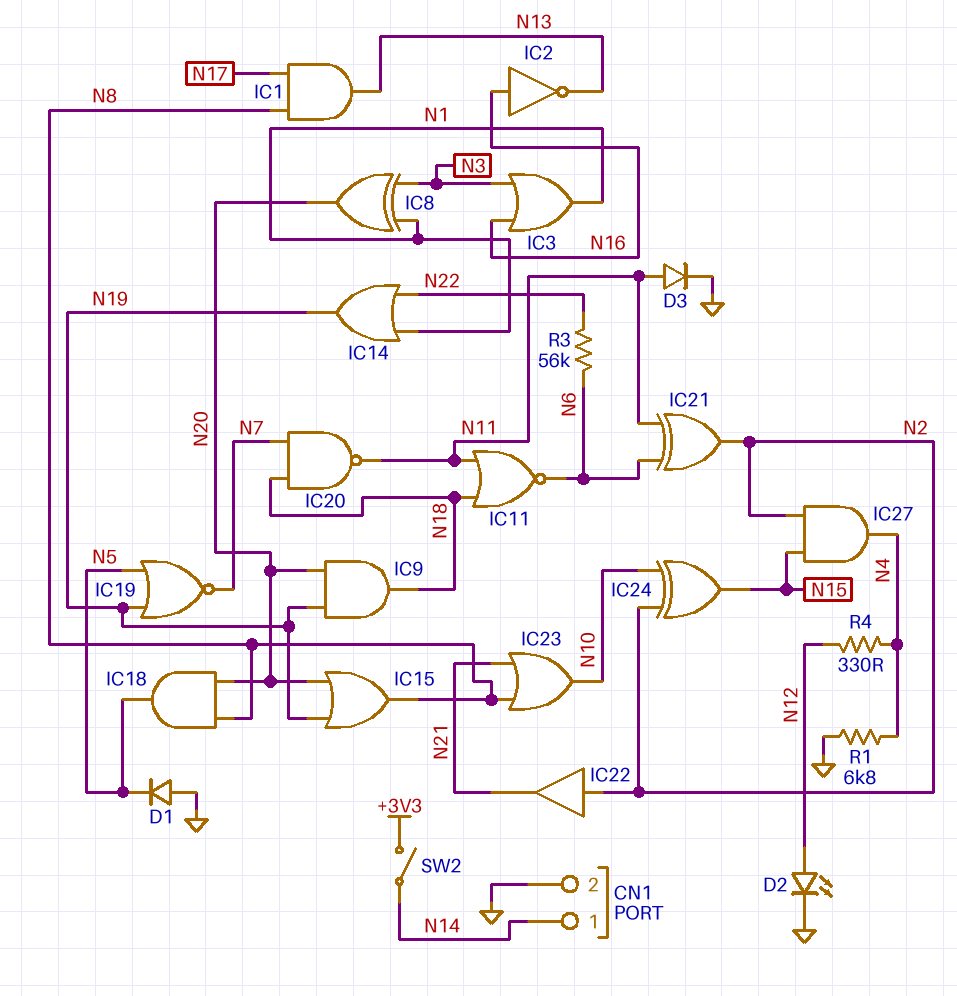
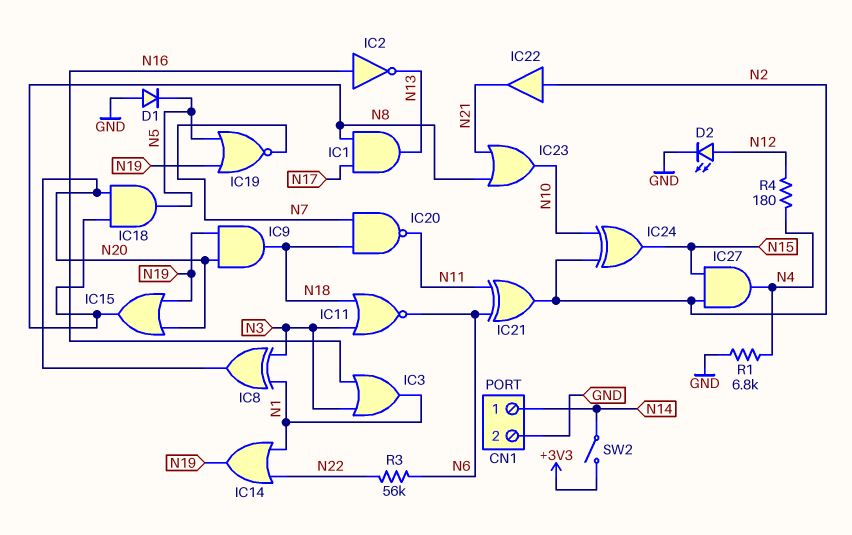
D3: diode (A N11, K GND) -> none
IC11: NOR (in N11, in N18, out N6) -> NOR (in N3, in N18, out N6)
R4: 330 (N4, N12) -> 180 (N4, N12)

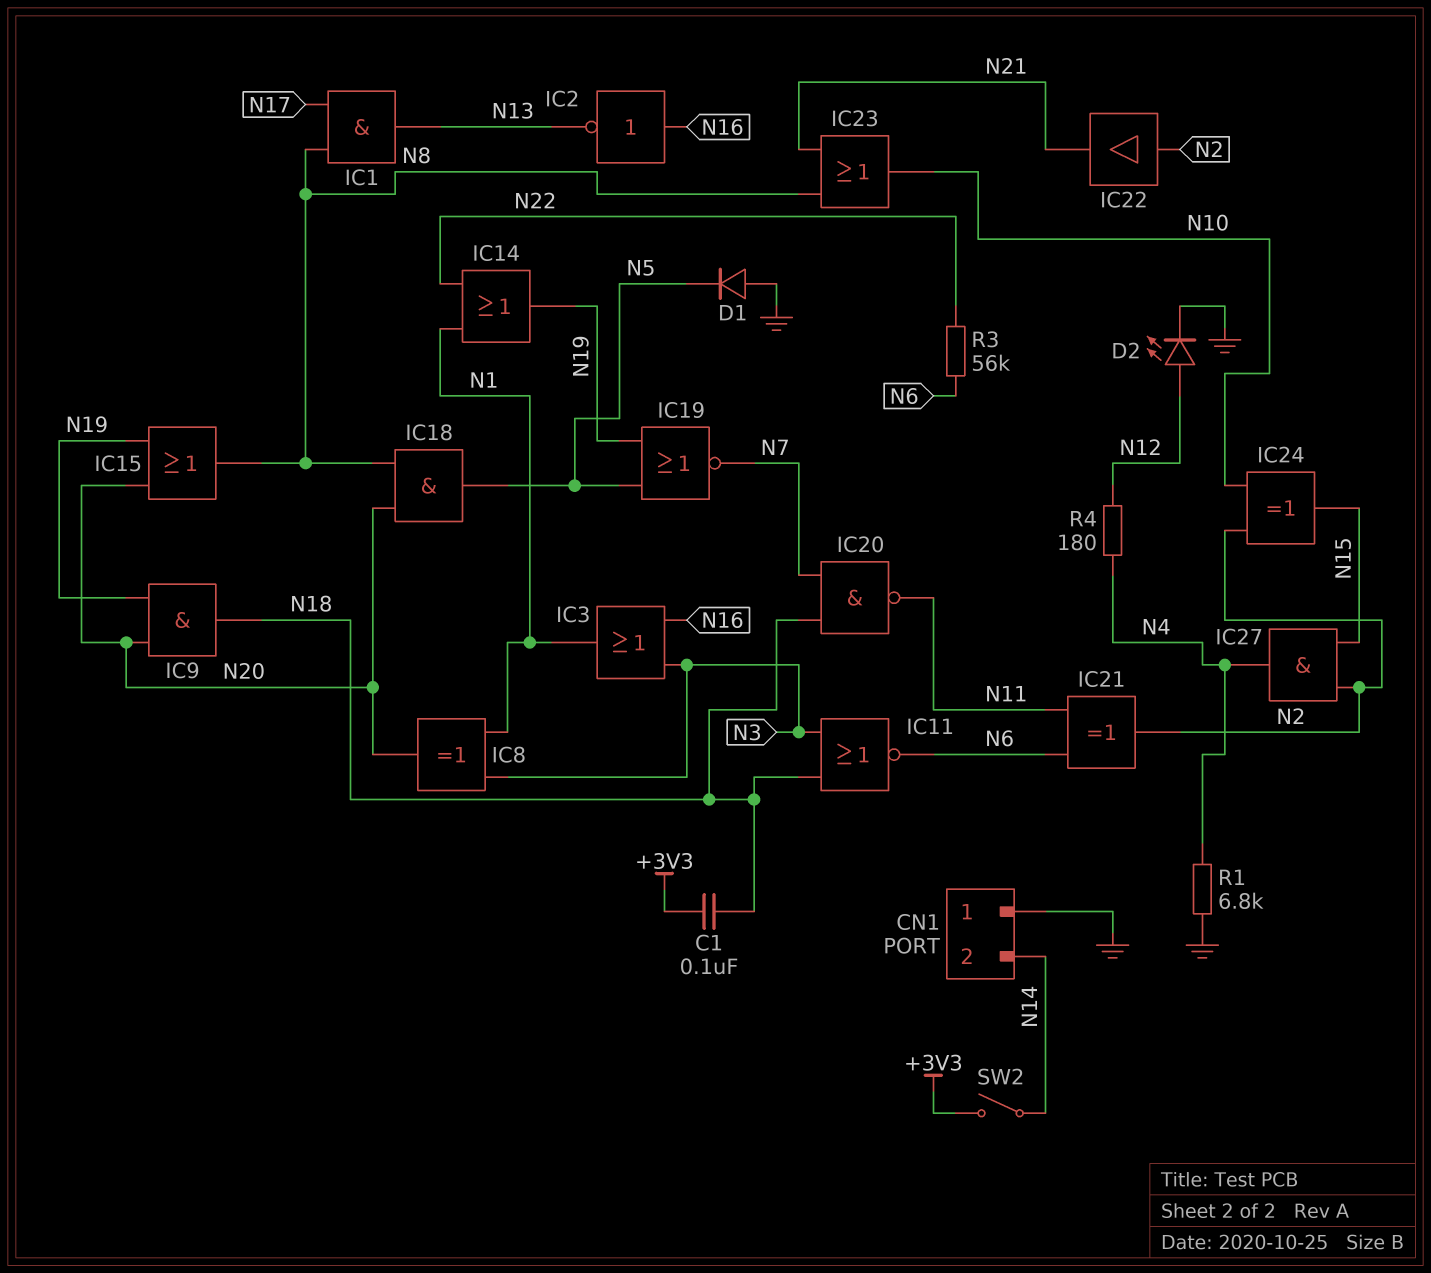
C1: none -> 100nF (+3V3, N18)
CN1 pin 1: N14 -> GND
CN1 pin 2: GND -> N14

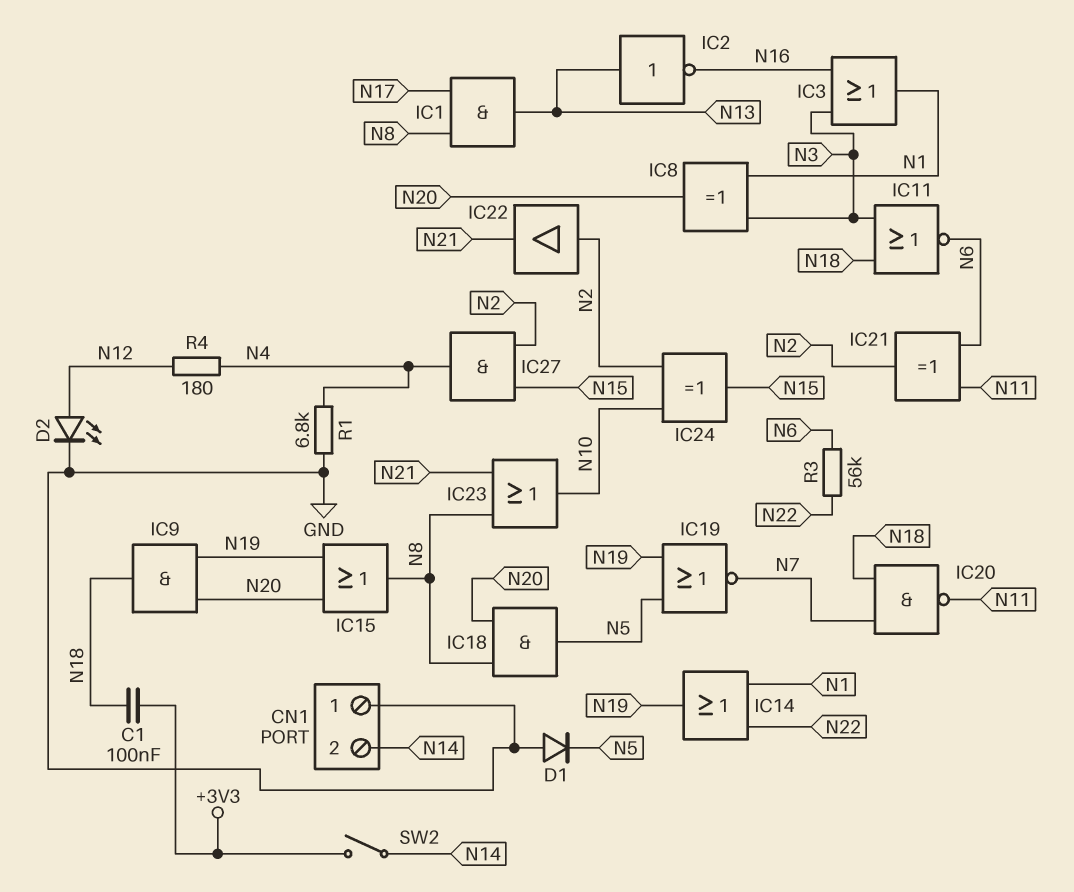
IC2: NOT (in N16, out N13) -> NOT (in N13, out N16)

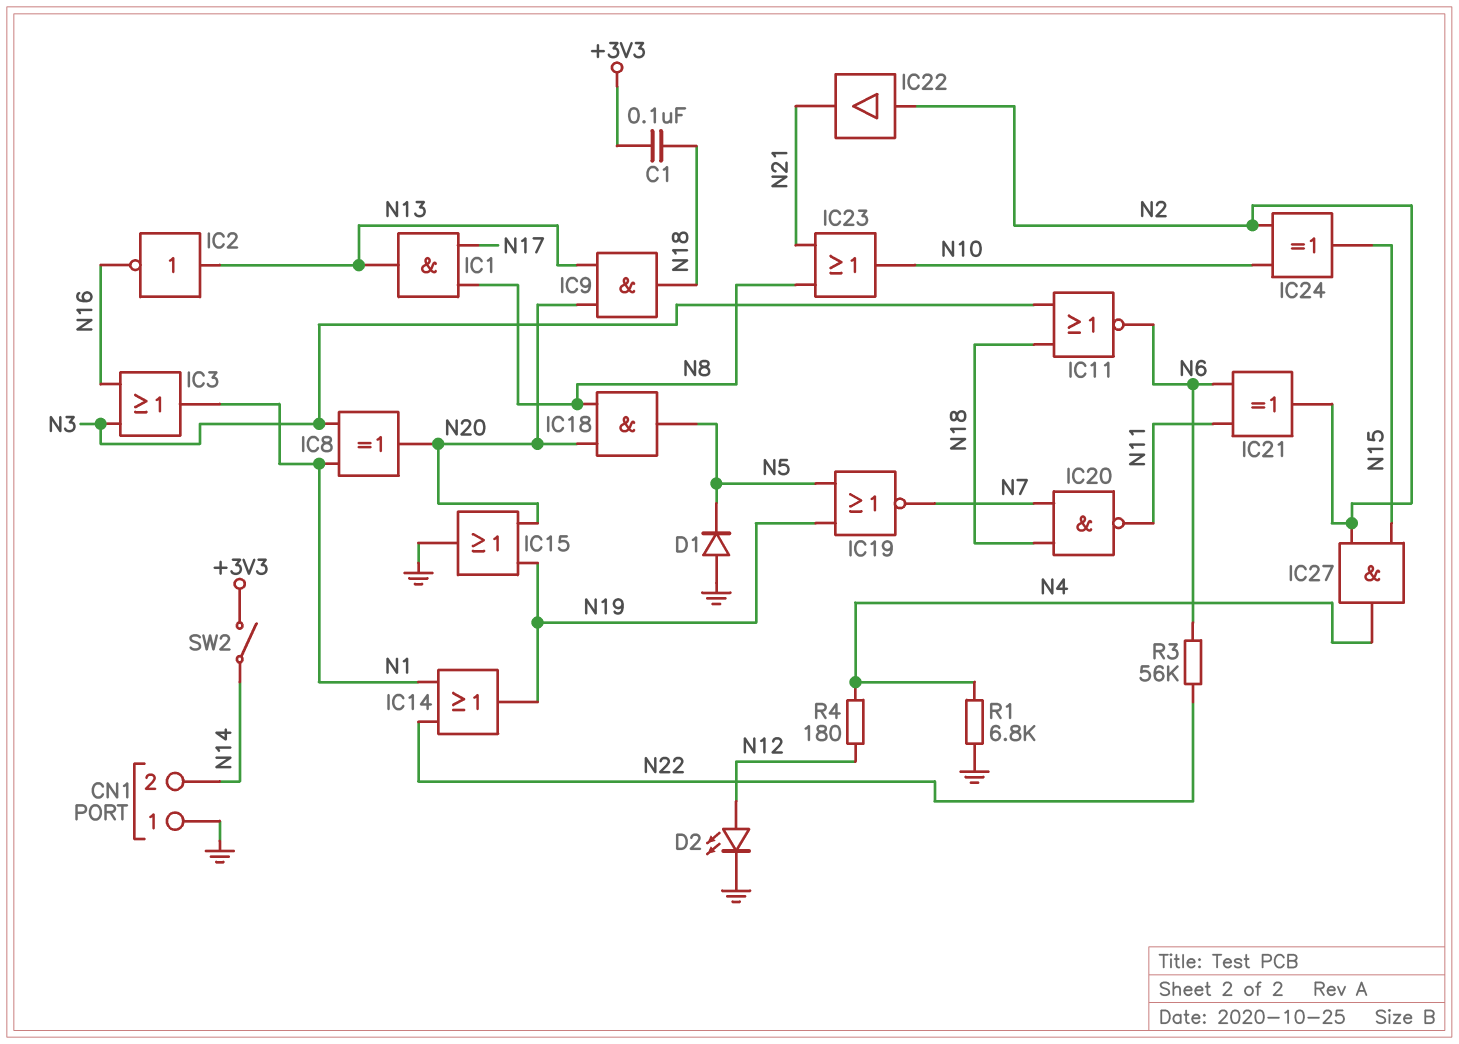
IC9: AND (in N19, in N20, out N18) -> AND (in N13, in N20, out N18)
IC15: OR (in N19, in N20, out N8) -> OR (in N19, in N20, out GND)

